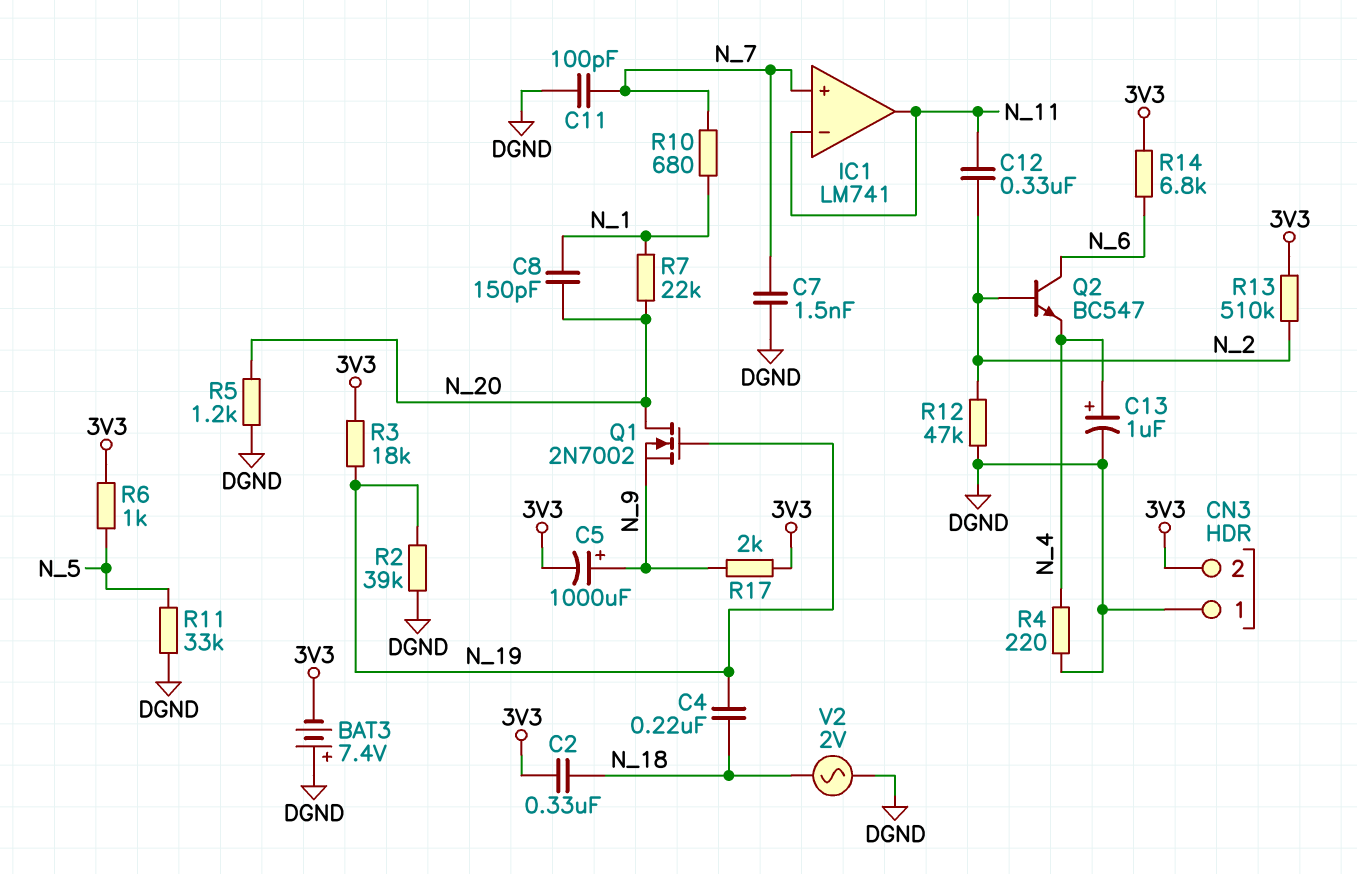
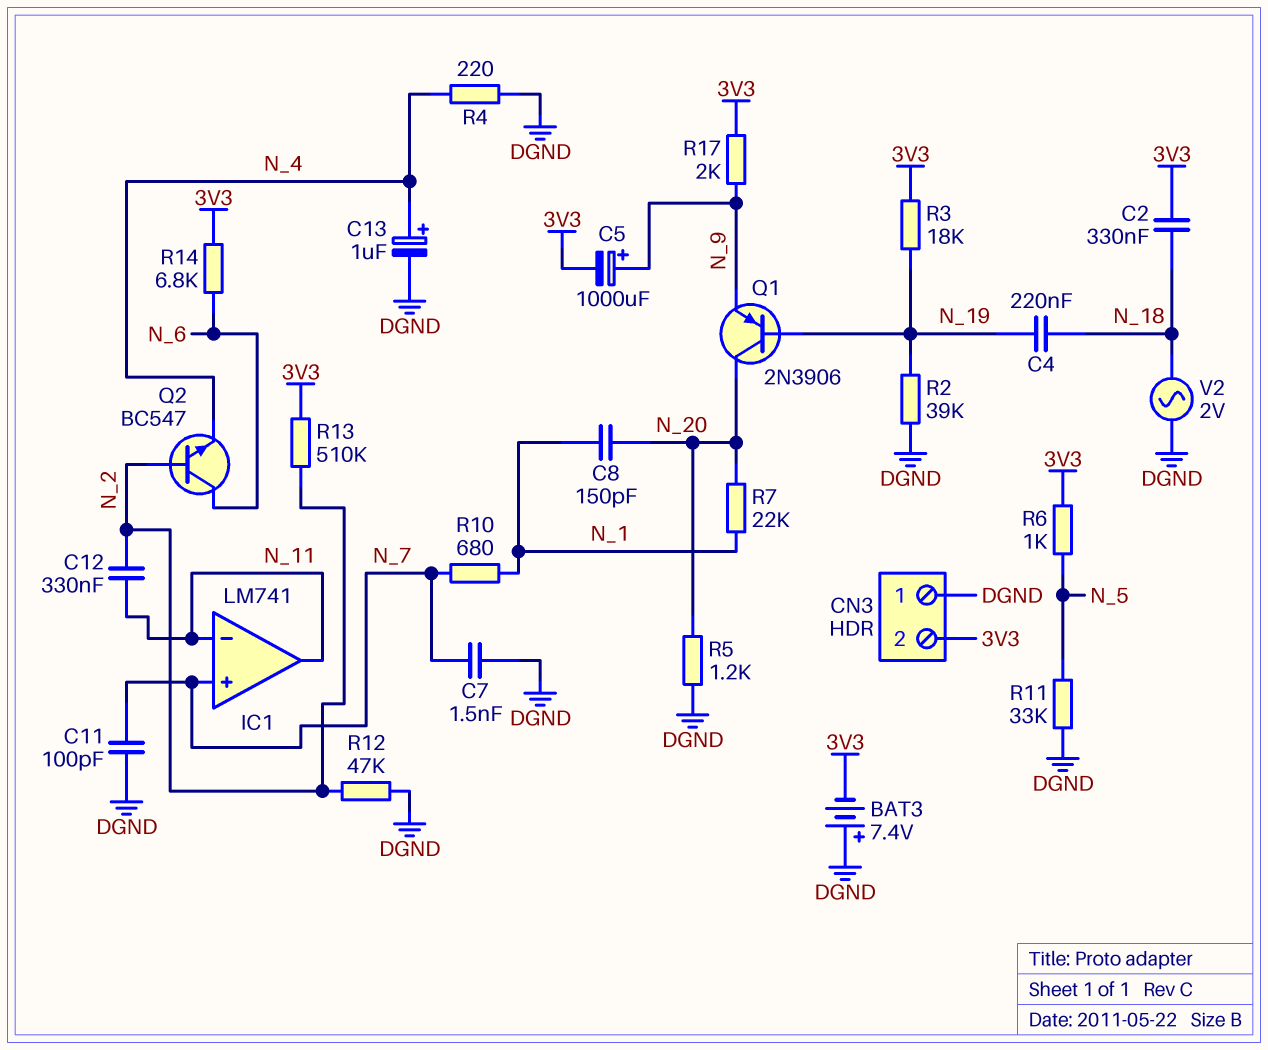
Q1: NMOS 2N7002 (G N_19, D N_20, S N_9) -> PNP 2N3906 (B N_19, C N_20, E N_9)

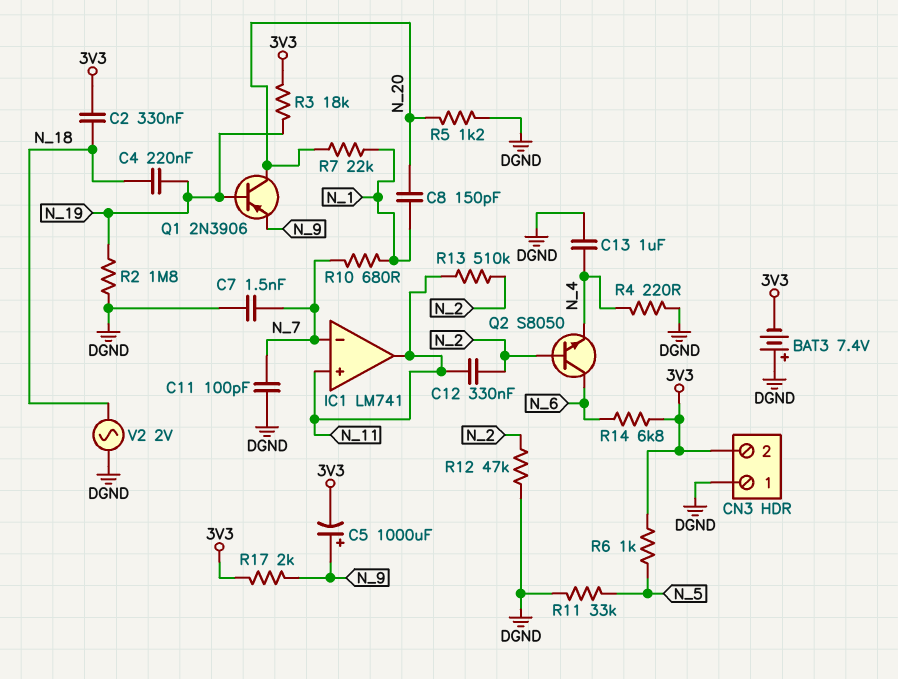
C13: 1uF (plus N_4, minus DGND) -> 1uF (DGND, N_4)
IC1 pin in+: N_7 -> N_11
IC1 pin in-: N_11 -> N_7
Q2: NPN BC547 (B N_2, C N_6, E N_4) -> NPN S8050 (B N_2, C N_6, E N_4)
R2: 39k (DGND, N_19) -> 1.8M (DGND, N_19)
R13: 510k (3V3, N_2) -> 510k (N_2, N_11)

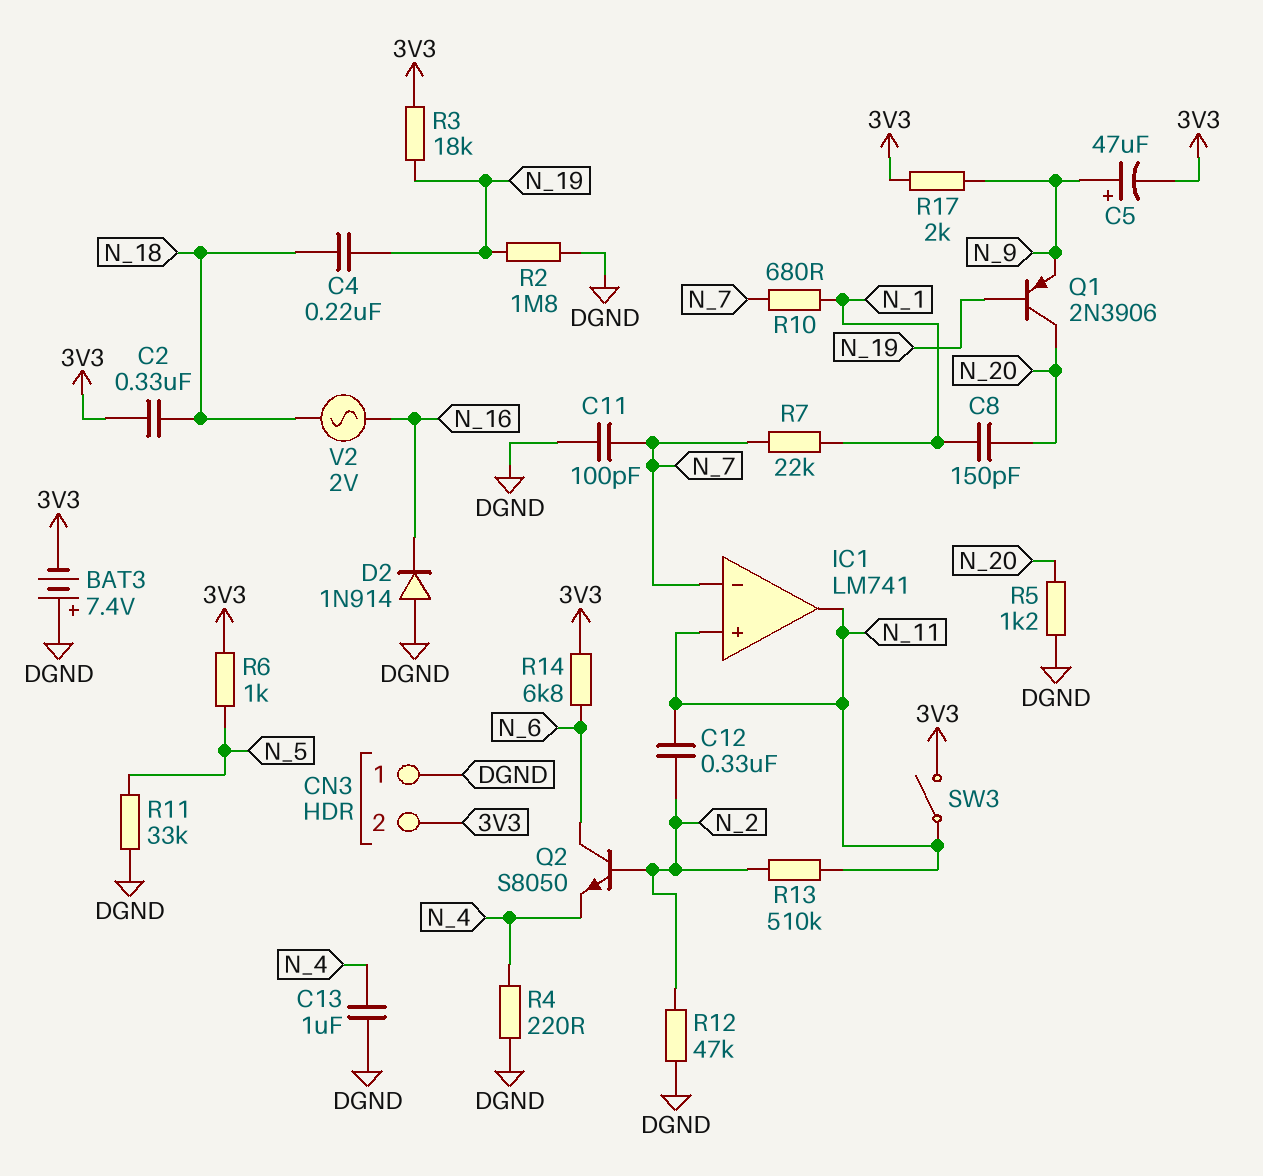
C5: 1000uF (plus N_9, minus 3V3) -> 47uF (plus N_9, minus 3V3)
C7: 1.5nF (DGND, N_7) -> none
D2: none -> diode 1N914 (A DGND, K N_16)
R7: 22k (N_1, N_20) -> 22k (N_1, N_7)
SW3: none -> switch (3V3, N_11)
V2: AC 2V (DGND, N_18) -> AC 2V (N_16, N_18)

